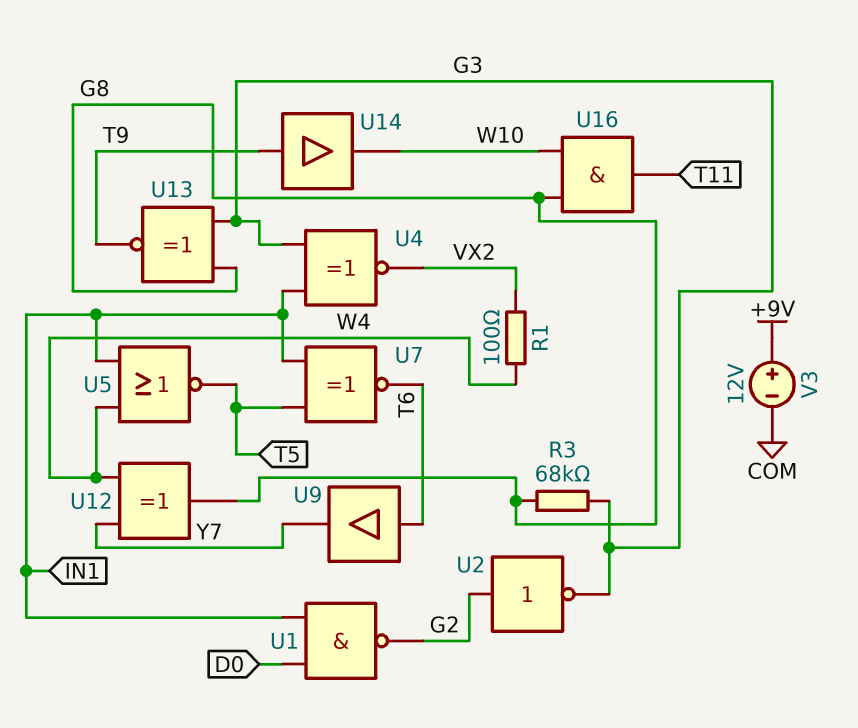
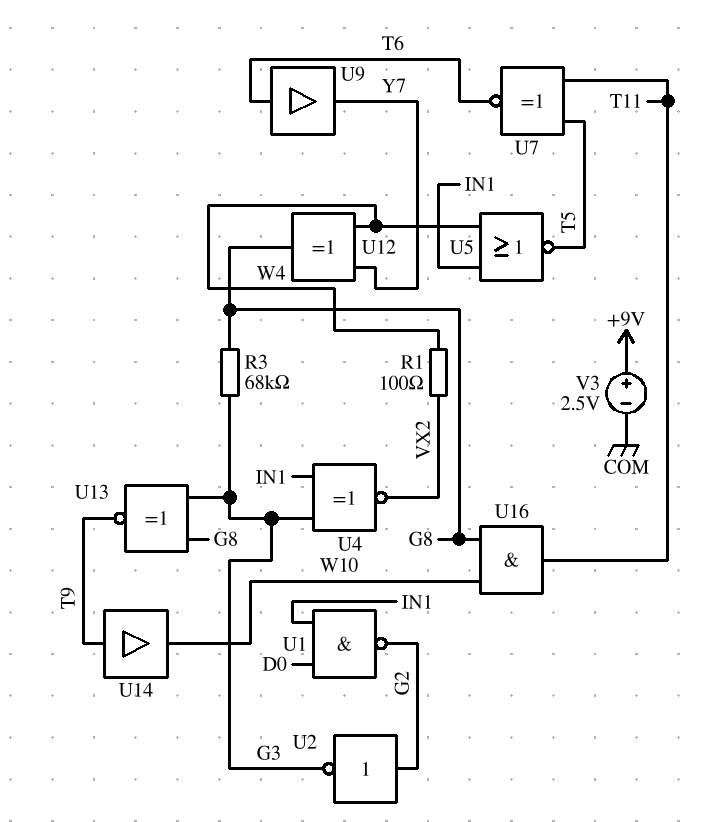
U7: XNOR (in IN1, in T5, out T6) -> XNOR (in T5, in T11, out T6)
V3: 12V (plus +9V, minus COM) -> 2.5V (plus +9V, minus COM)

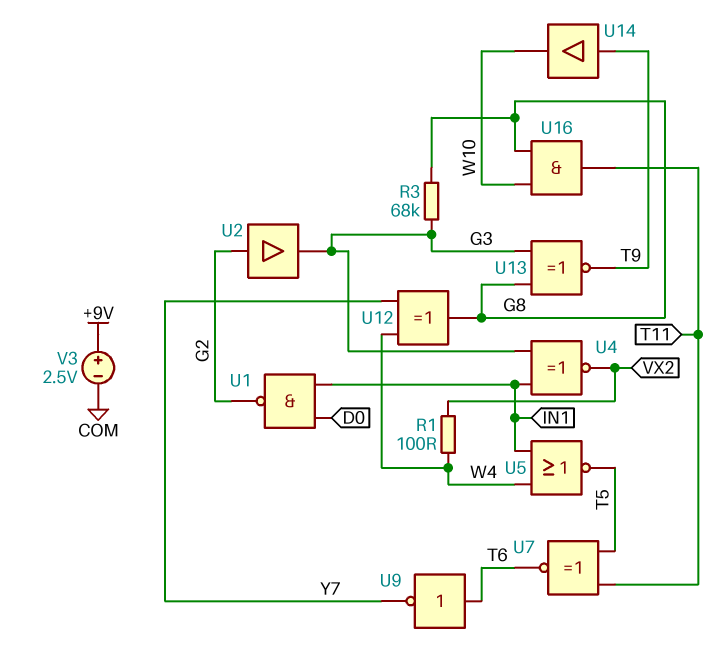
U2: NOT (in G2, out G3) -> buffer (in G2, out G3)
U9: buffer (in T6, out Y7) -> NOT (in T6, out Y7)

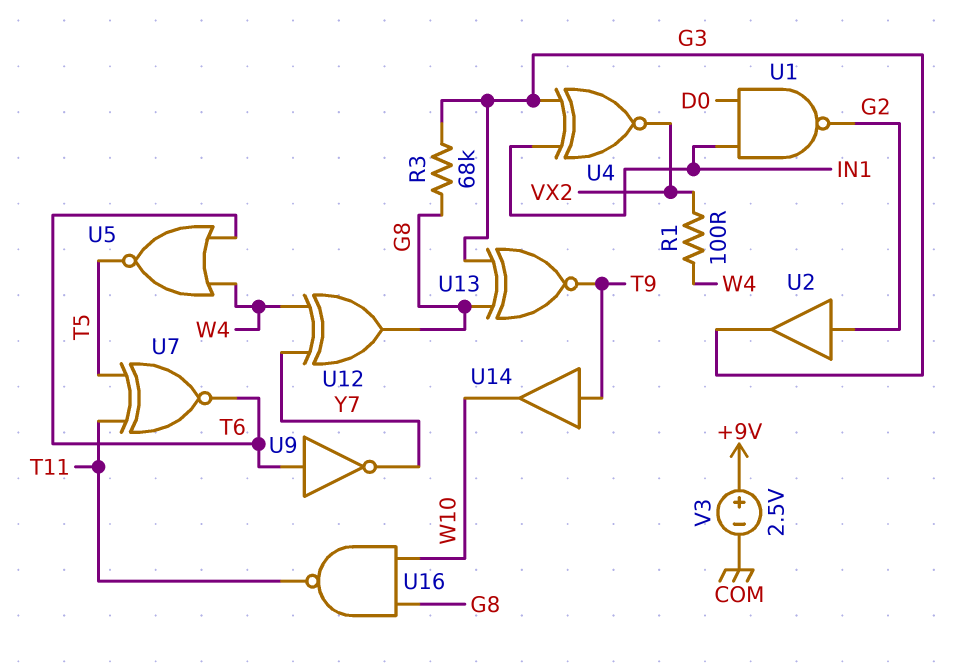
U5: NOR (in IN1, in W4, out T5) -> NOR (in T6, in W4, out T5)
U16: AND (in G8, in W10, out T11) -> NAND (in G8, in W10, out T11)

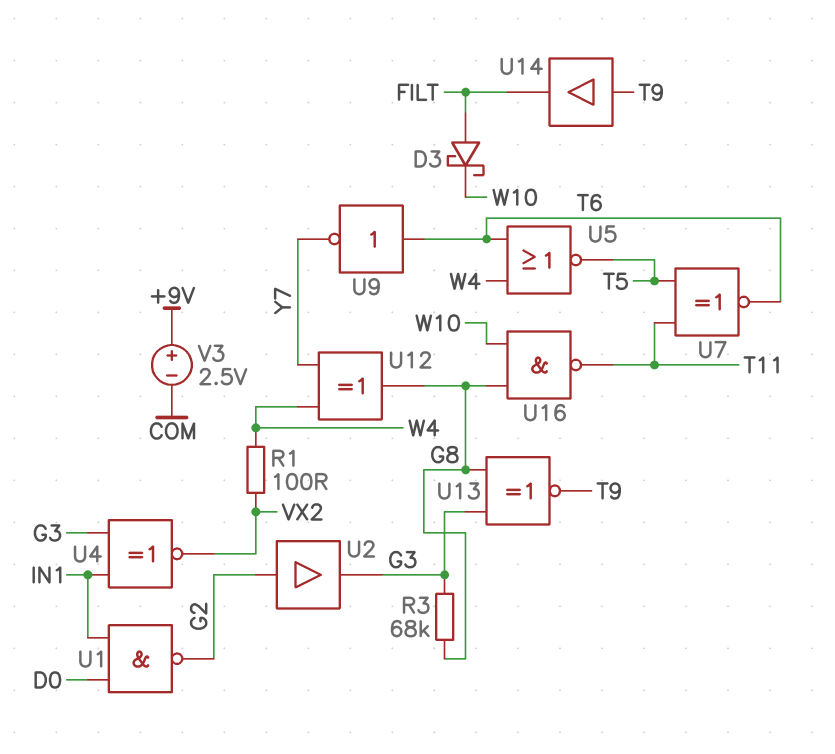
D3: none -> schottky (A FILT, K W10)
U14: buffer (in T9, out W10) -> buffer (in T9, out FILT)

